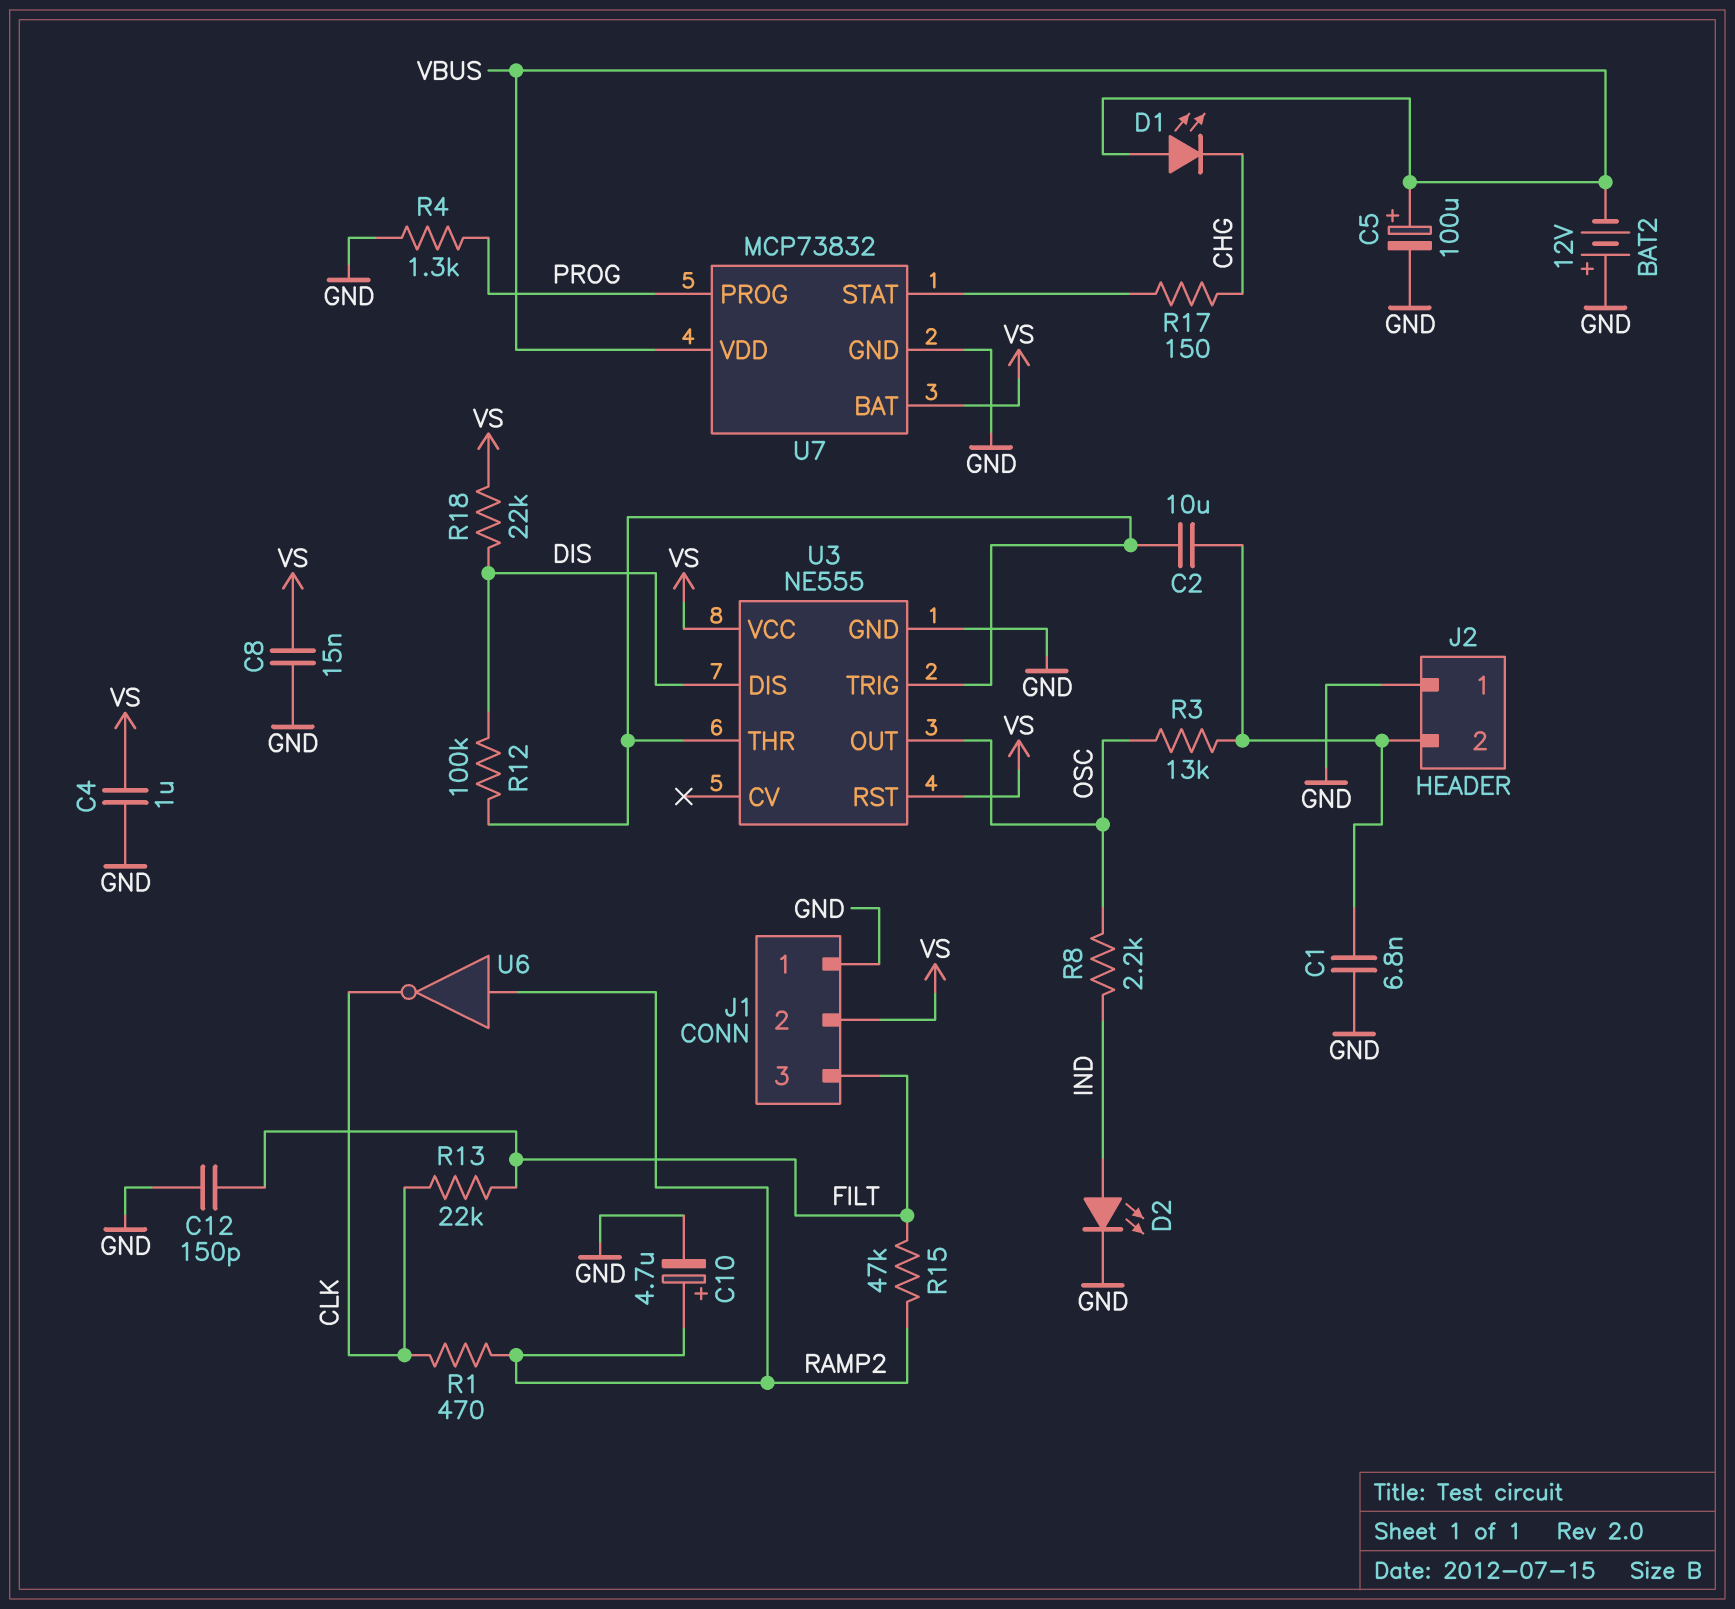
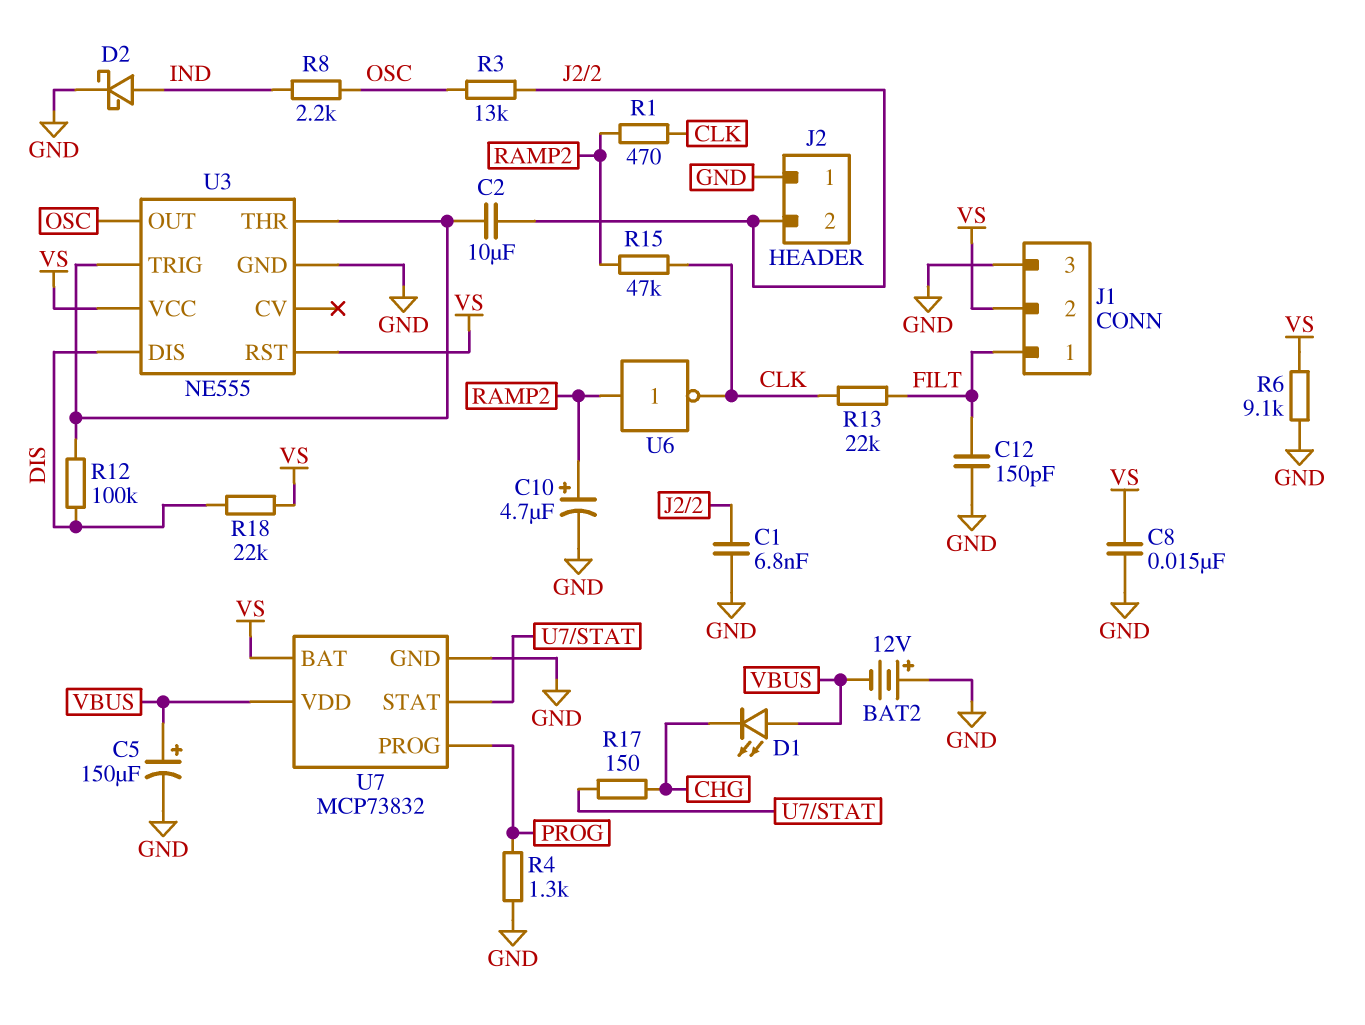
C4: 1uF (GND, VS) -> none
C5: 100uF (plus VBUS, minus GND) -> 150uF (plus VBUS, minus GND)
D2: LED (A IND, K GND) -> schottky (A IND, K GND)
J1 pin 1: GND -> FILT
J1 pin 3: FILT -> GND
R6: none -> 9.1k (GND, VS)
R15: 47k (FILT, RAMP2) -> 47k (CLK, RAMP2)

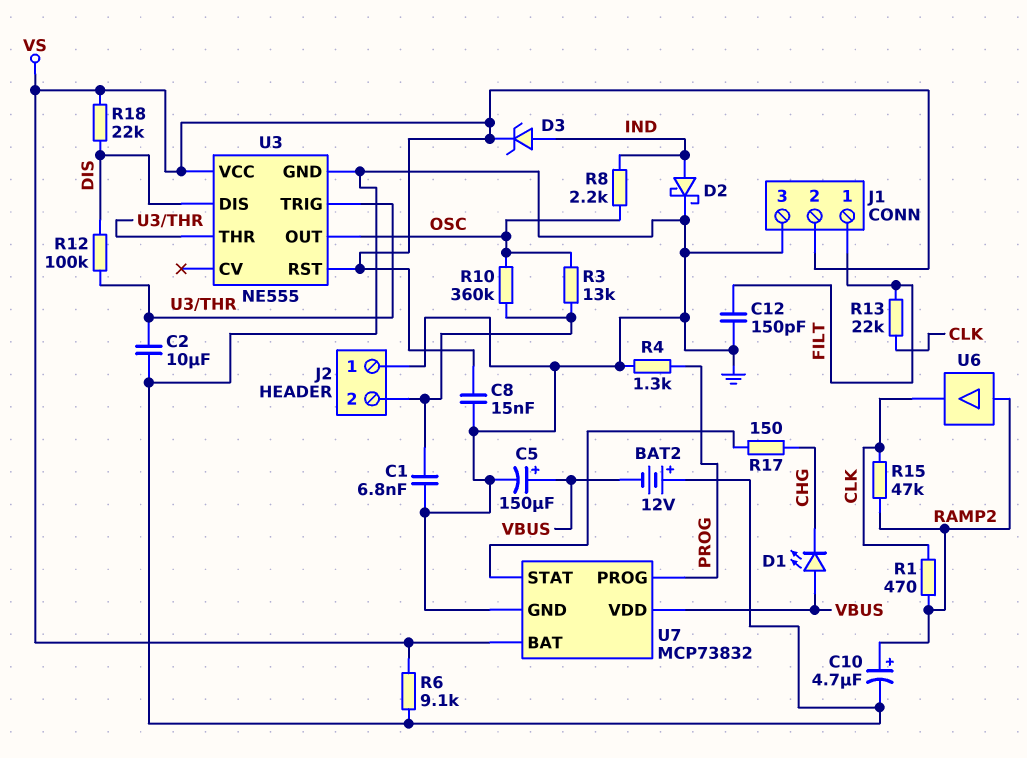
C2: 10uF (J2/2, U3/THR) -> 10uF (GND, U3/THR)
D3: none -> zener (A IND, K VS)
R10: none -> 360k (J2/2, OSC)
U6: NOT (in RAMP2, out CLK) -> buffer (in RAMP2, out CLK)

